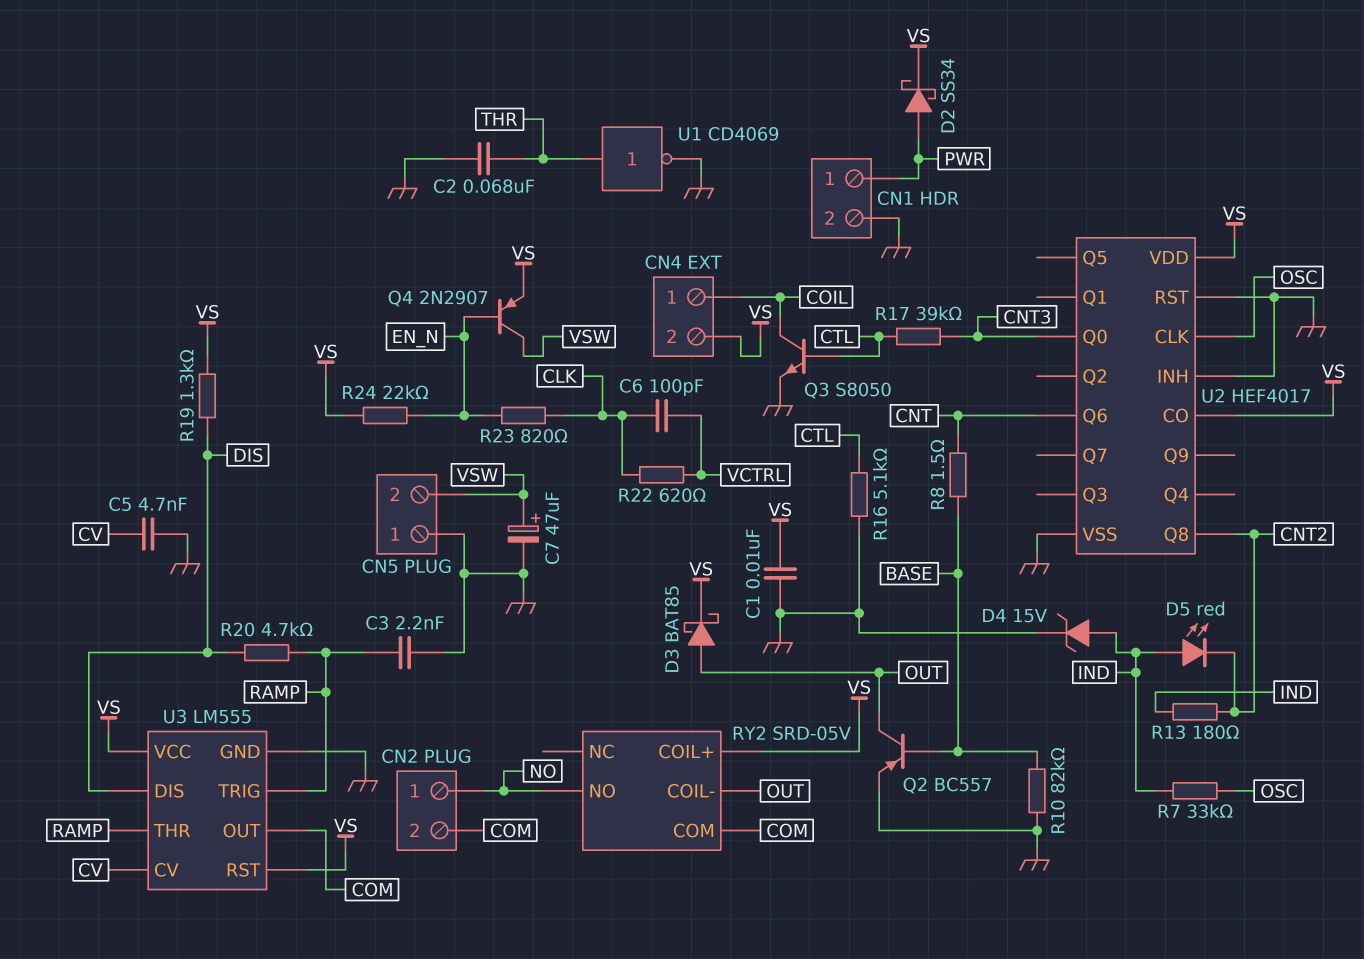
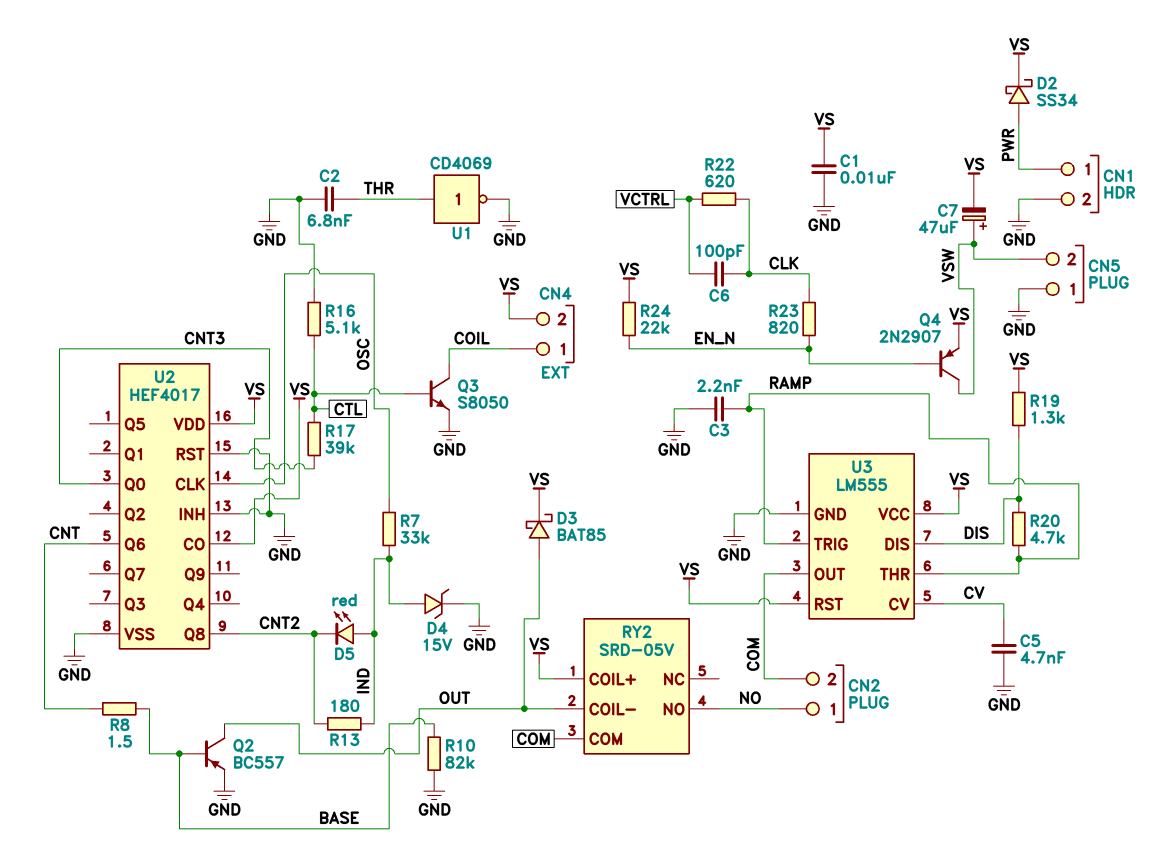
C2: 68nF (GND, THR) -> 6.8nF (GND, THR)
C7: 47uF (plus VSW, minus GND) -> 47uF (plus VSW, minus VS)

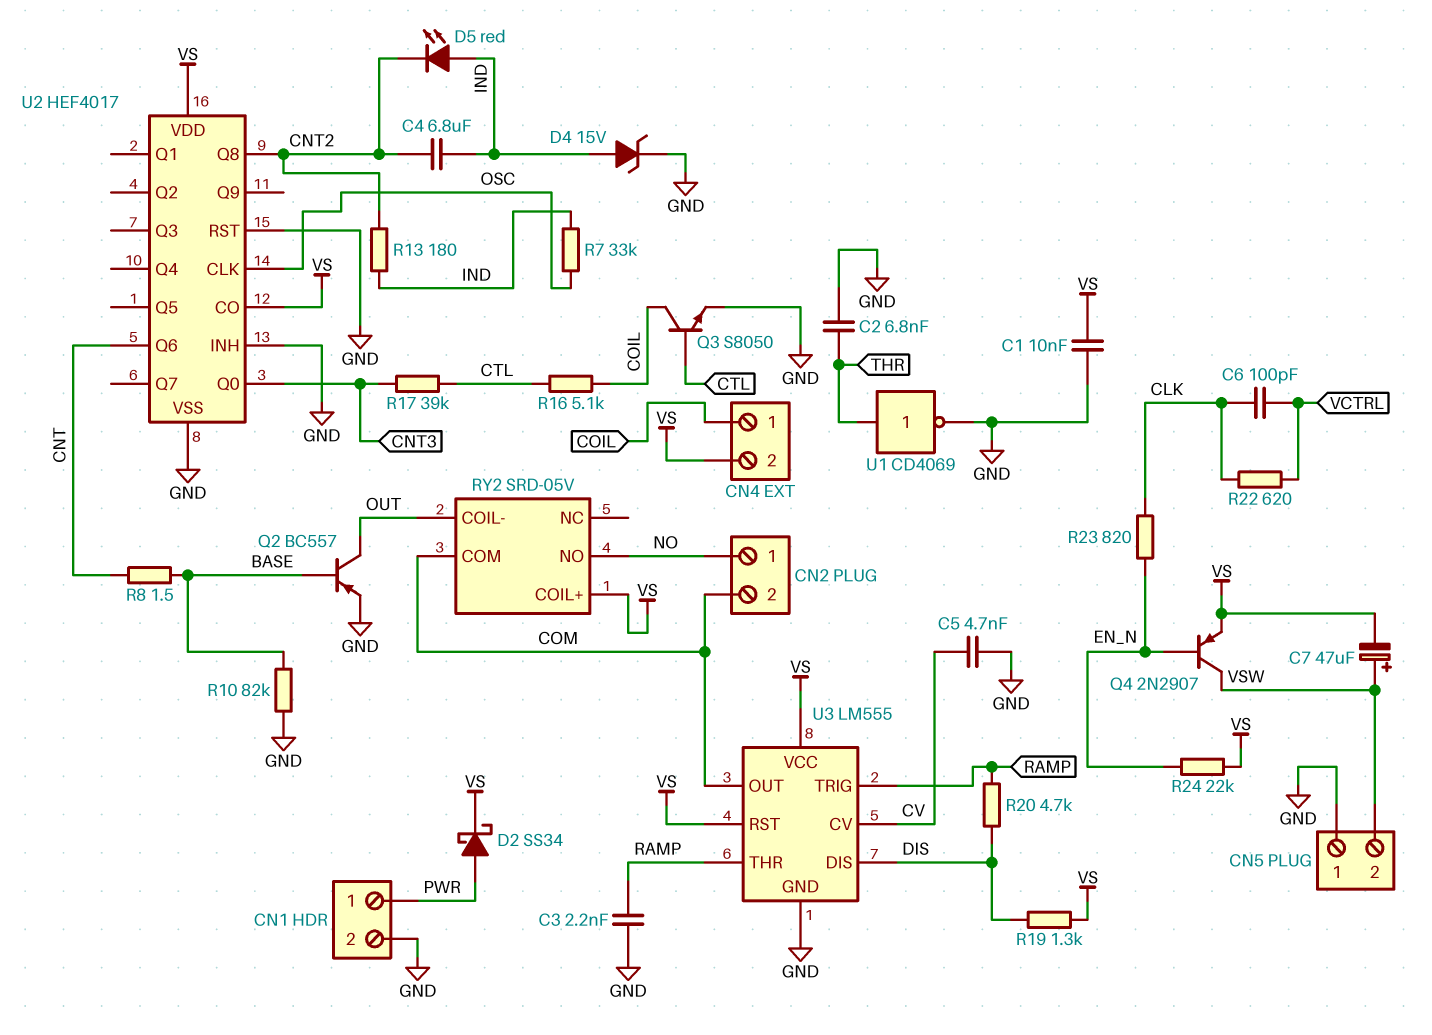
C4: none -> 6.8uF (CNT2, IND)
D3: schottky BAT85 (A OUT, K VS) -> none
R16: 5.1k (CTL, GND) -> 5.1k (COIL, CTL)

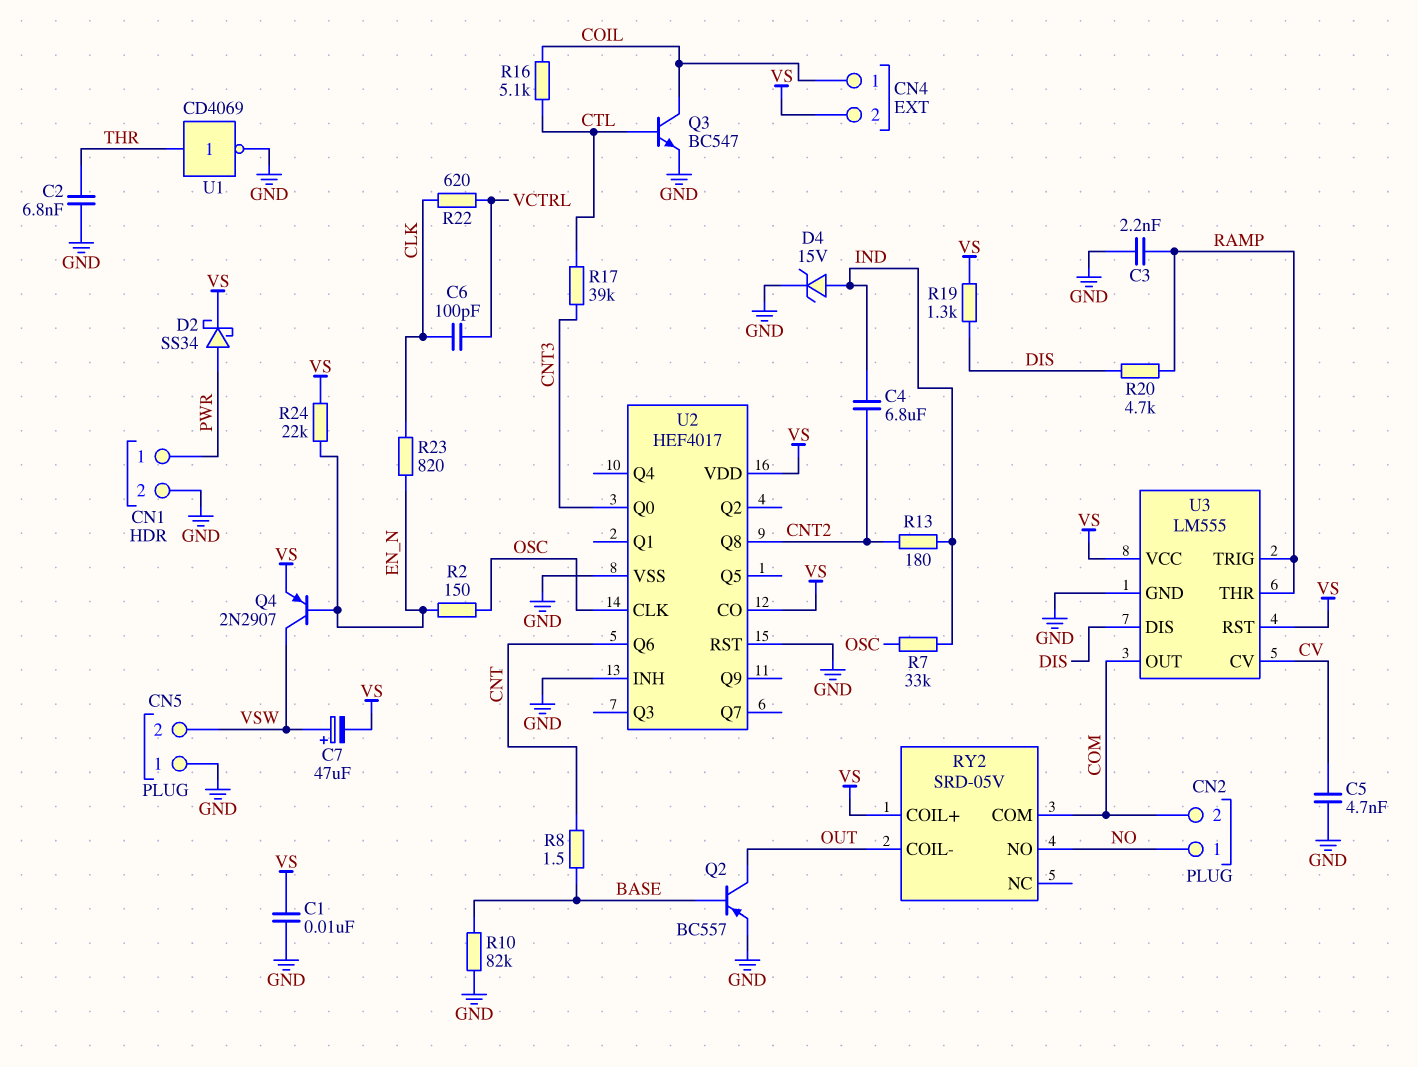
D5: LED red (A IND, K CNT2) -> none
Q3: NPN S8050 (B CTL, C COIL, E GND) -> NPN BC547 (B CTL, C COIL, E GND)
R2: none -> 150 (EN_N, OSC)

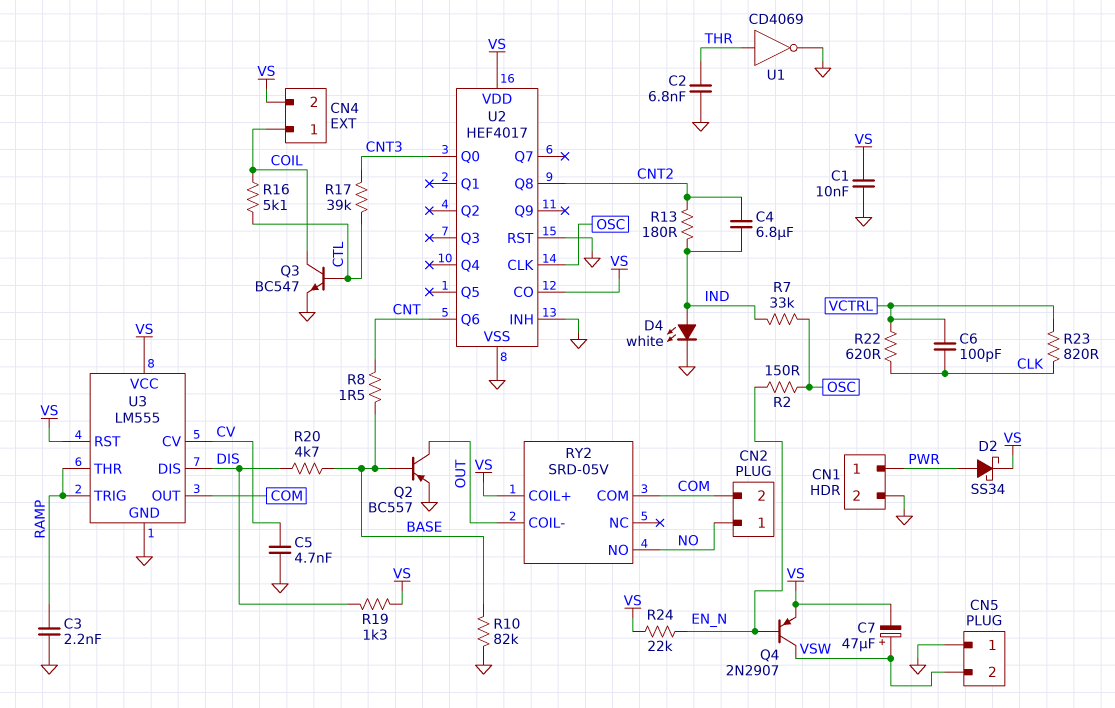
D4: zener 15V (A IND, K GND) -> LED white (A IND, K GND)
R20: 4.7k (DIS, RAMP) -> 4.7k (BASE, DIS)
R23: 820 (CLK, EN_N) -> 820 (CLK, VCTRL)

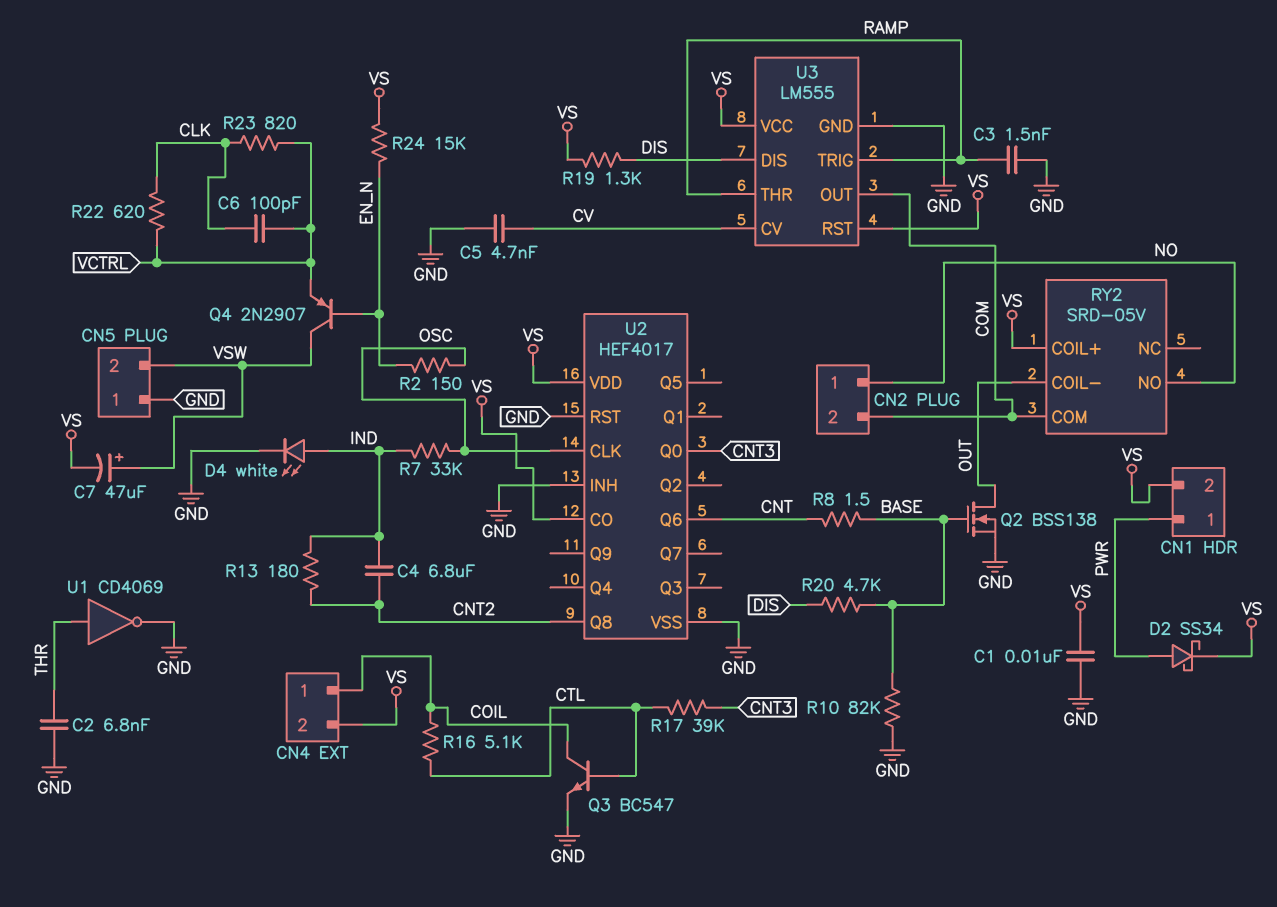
C3: 2.2nF (GND, RAMP) -> 1.5nF (GND, RAMP)
CN1 pin 2: GND -> VS
Q2: PNP BC557 (B BASE, C OUT, E GND) -> NMOS BSS138 (G BASE, D OUT, S GND)
Q4: PNP 2N2907 (B EN_N, C VSW, E VS) -> PNP 2N2907 (B EN_N, C VSW, E VCTRL)
R24: 22k (EN_N, VS) -> 15k (EN_N, VS)

